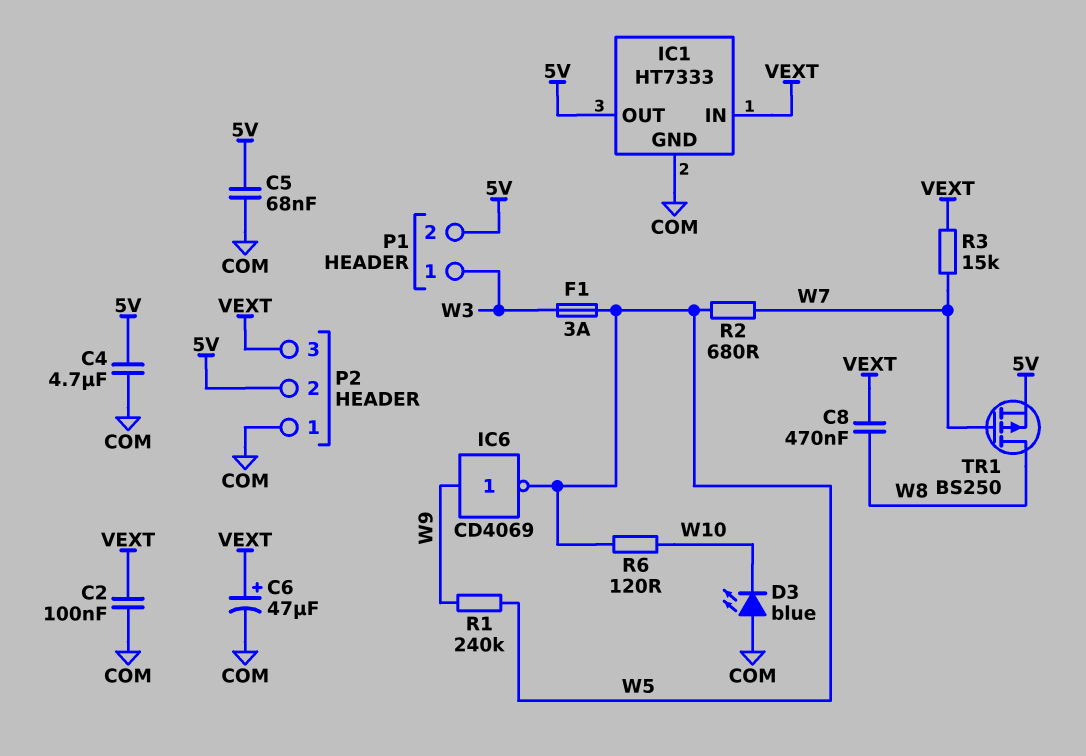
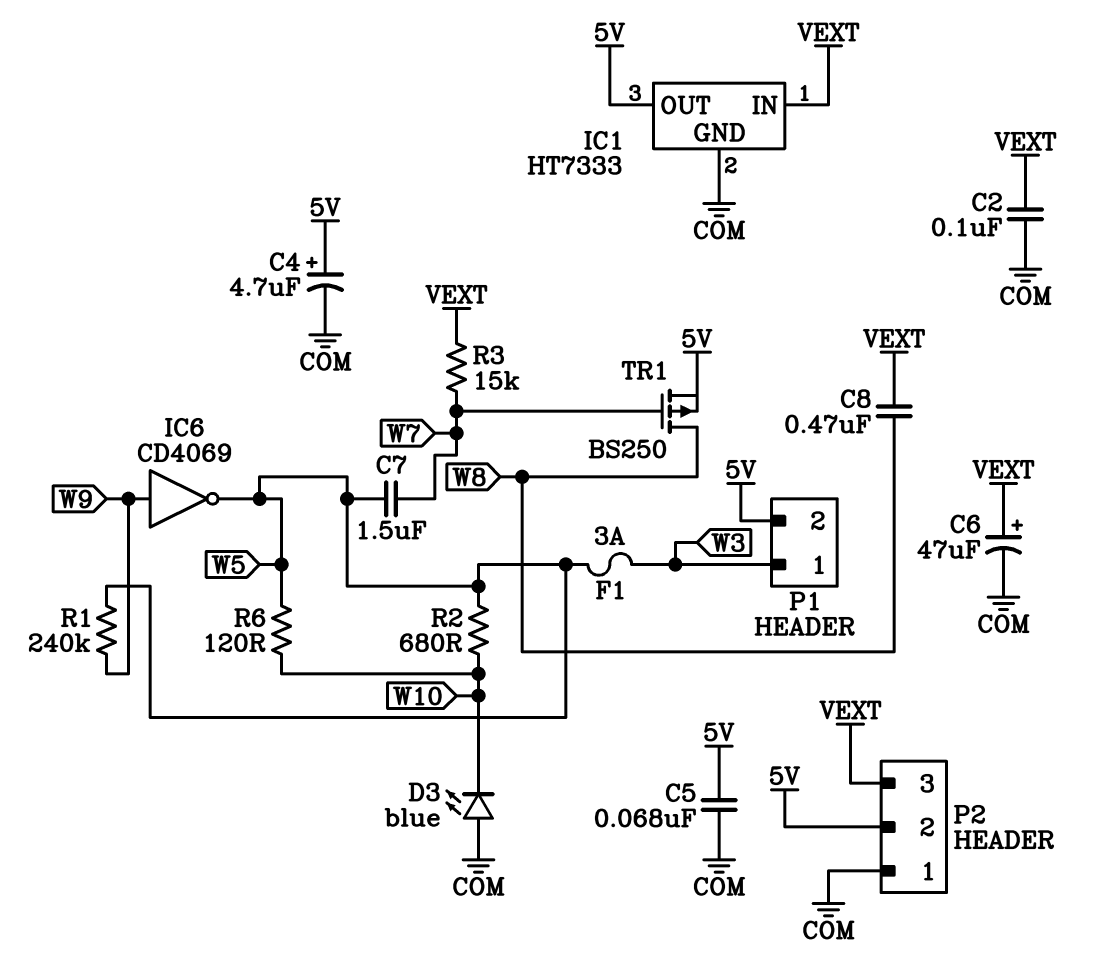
C4: 4.7uF (5V, COM) -> 4.7uF (plus 5V, minus COM)
C7: none -> 1.5uF (W5, W7)
R2: 680 (W5, W7) -> 680 (W5, W10)

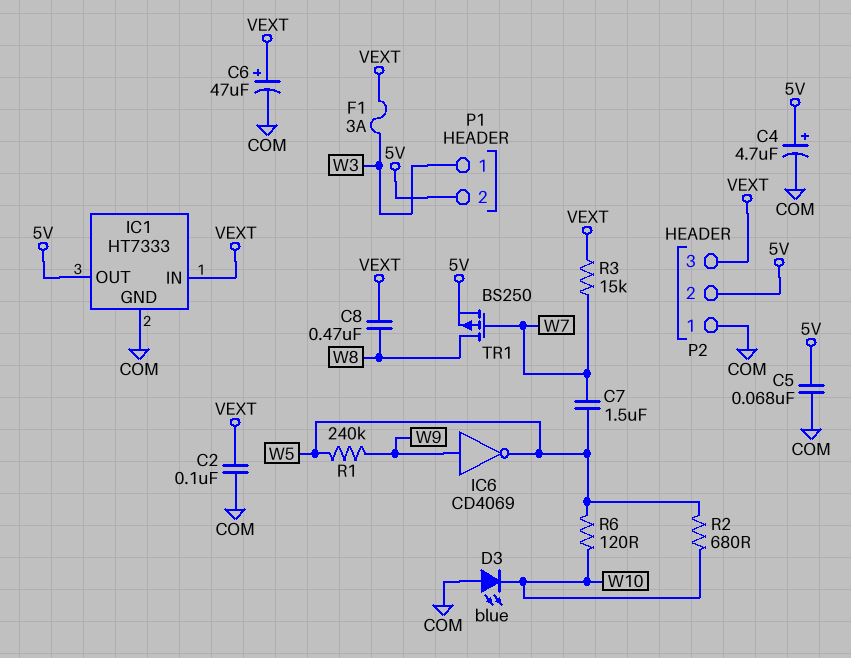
F1: 3A (W3, W5) -> 3A (VEXT, W3)

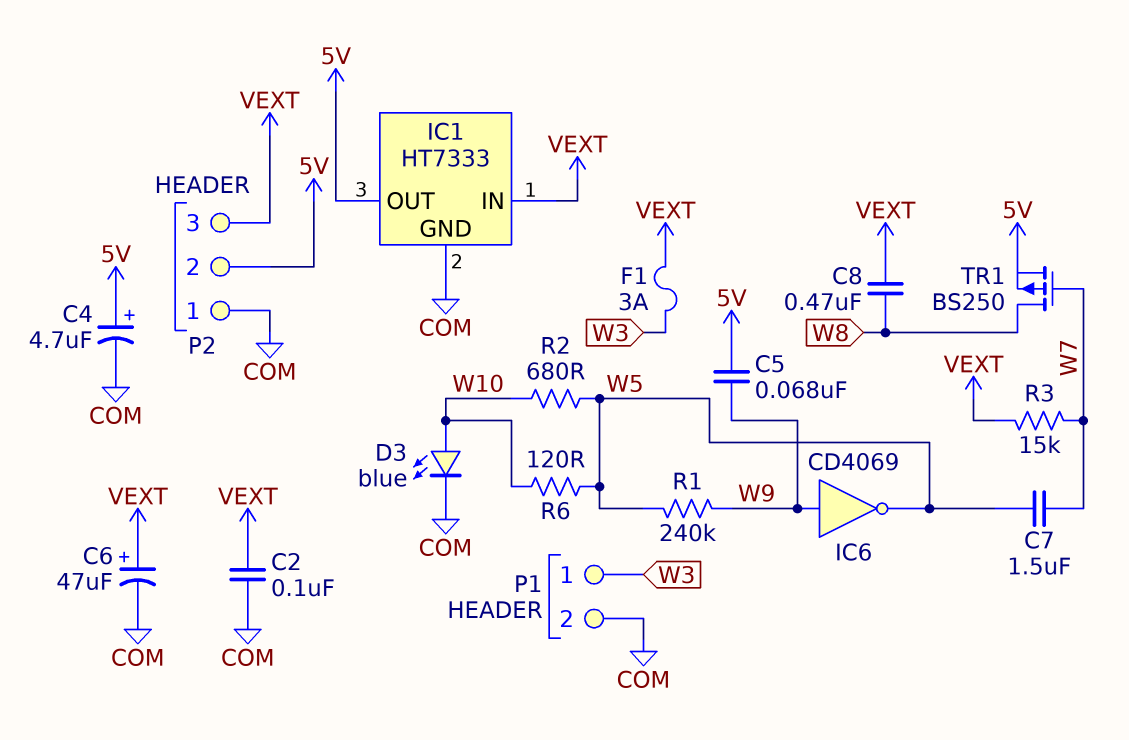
C5: 68nF (5V, COM) -> 68nF (5V, W9)
D3: LED blue (A COM, K W10) -> LED blue (A W10, K COM)
P1 pin 2: 5V -> COM

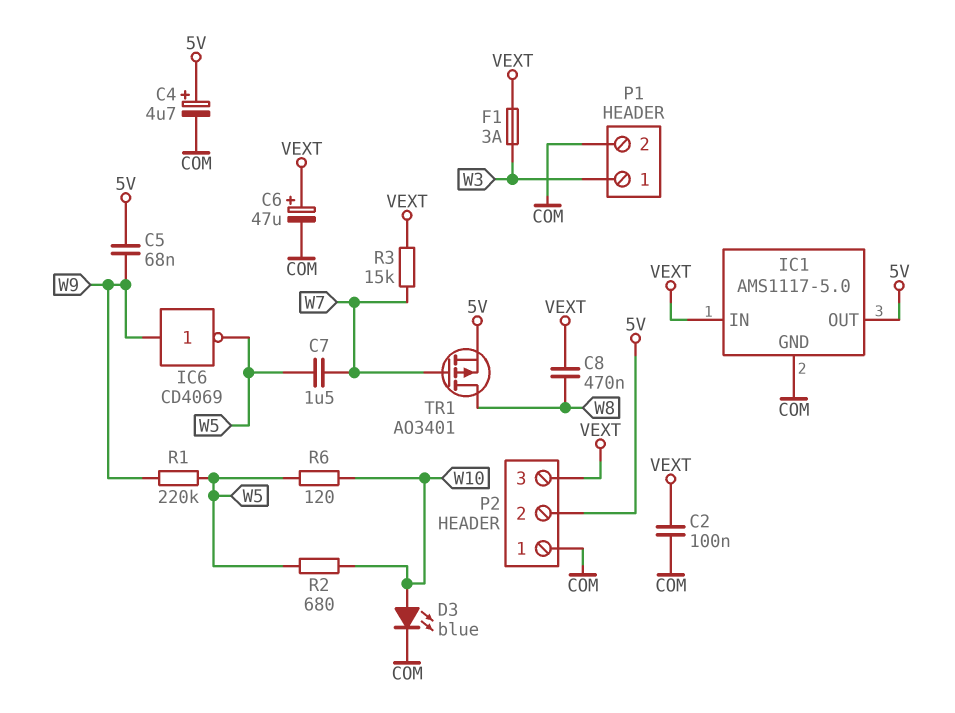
IC1: HT7333 -> AMS1117-5.0
R1: 240k (W5, W9) -> 220k (W5, W9)
TR1: PMOS BS250 (G W7, D W8, S 5V) -> PMOS AO3401 (G W7, D W8, S 5V)

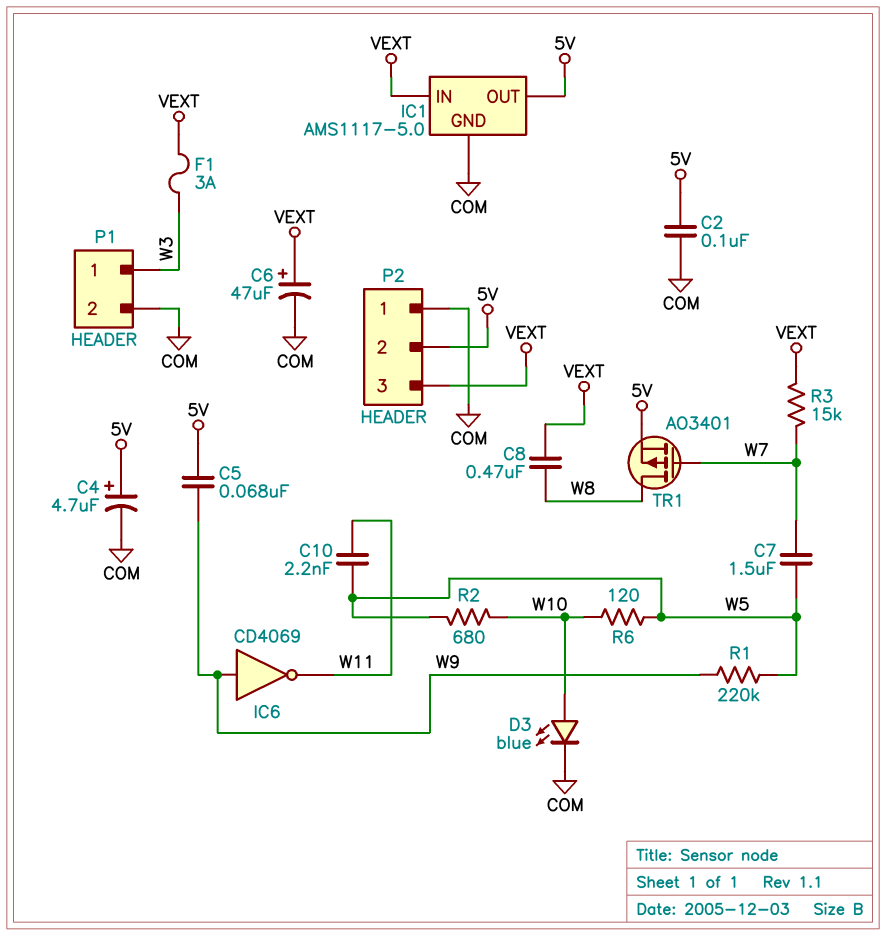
C2: 100nF (COM, VEXT) -> 100nF (5V, COM)
C10: none -> 2.2nF (W5, W11)
IC6: NOT CD4069 (in W9, out W5) -> NOT CD4069 (in W9, out W11)

